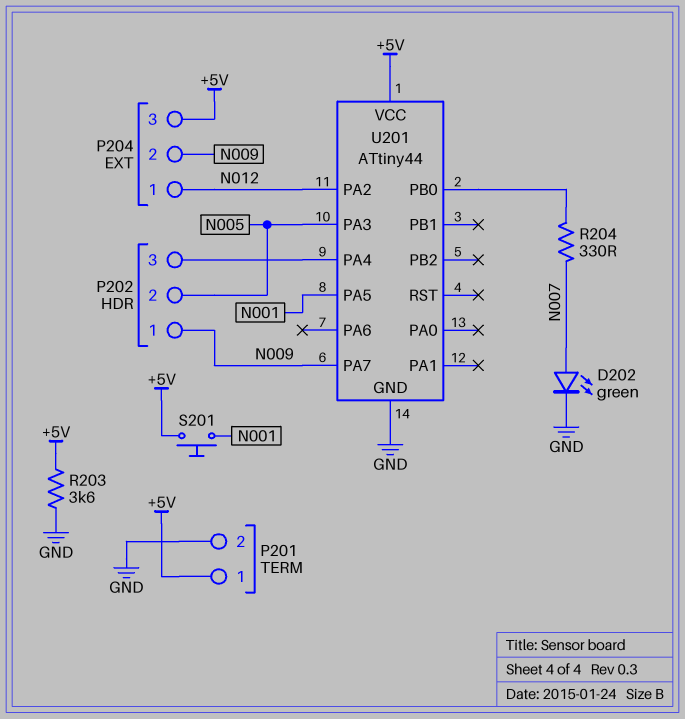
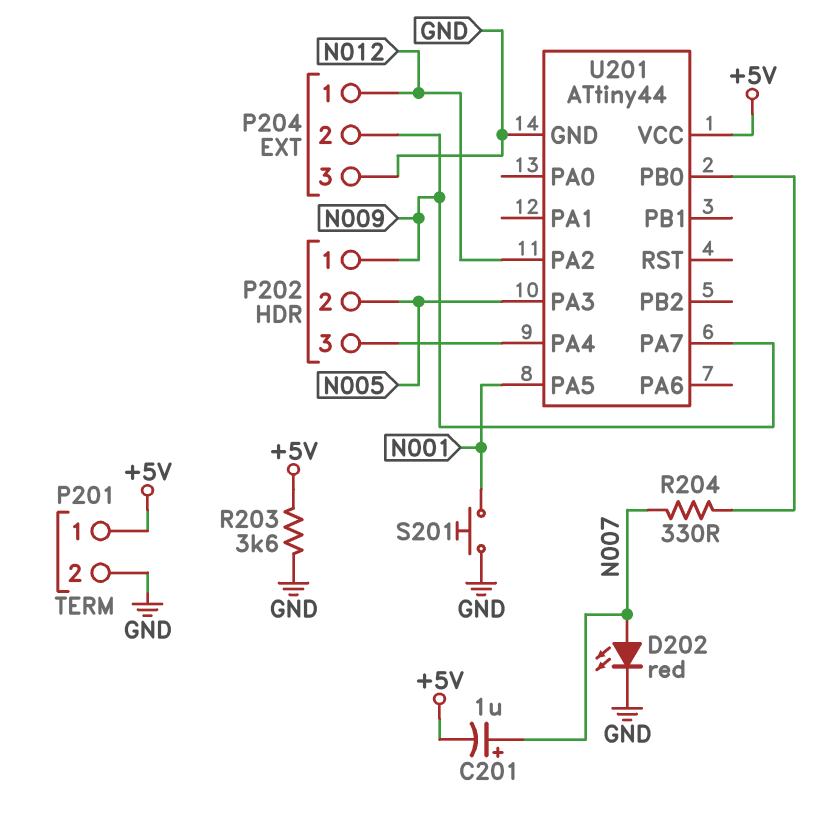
C201: none -> 1uF (plus N007, minus +5V)
D202: LED green (A N007, K GND) -> LED red (A N007, K GND)
P204 pin 3: +5V -> GND
S201: button (+5V, N001) -> button (GND, N001)

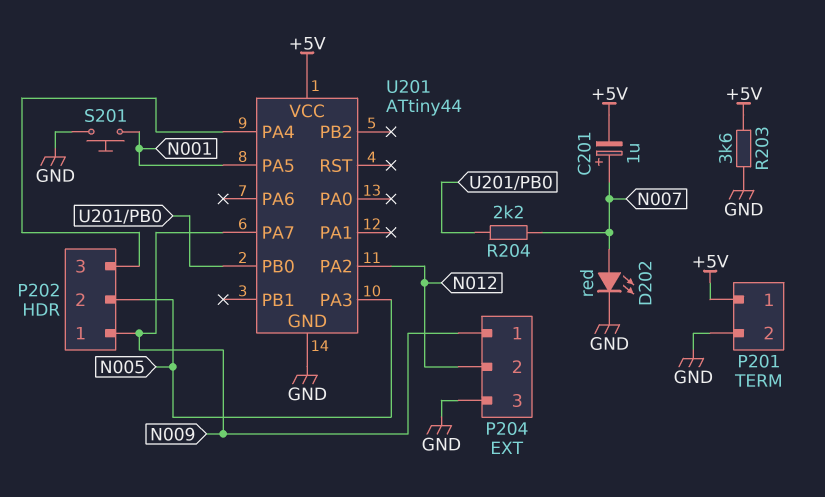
P204 pin 1: N012 -> N009
P204 pin 2: N009 -> N012
R204: 330 (N007, U201/PB0) -> 2.2k (N007, U201/PB0)

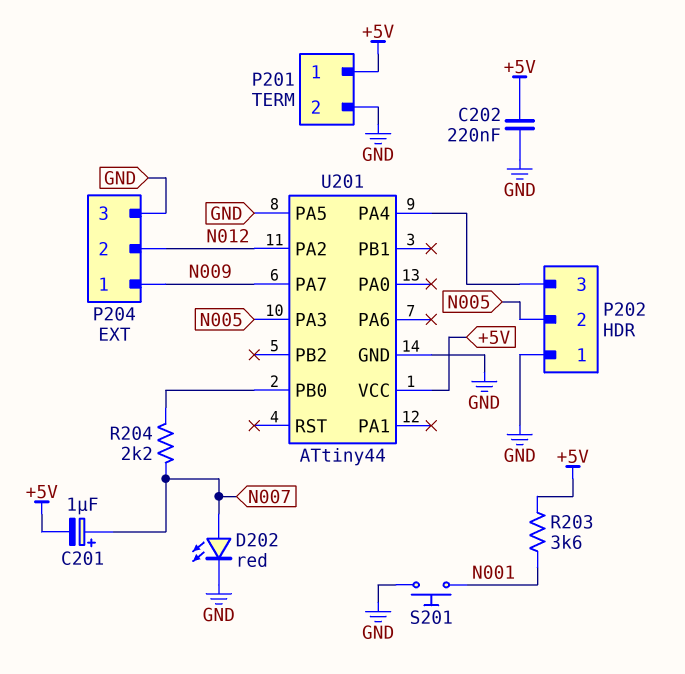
C202: none -> 220nF (+5V, GND)
P202 pin 1: N009 -> GND
R203: 3.6k (+5V, GND) -> 3.6k (+5V, N001)
U201 pin PA5: N001 -> GND

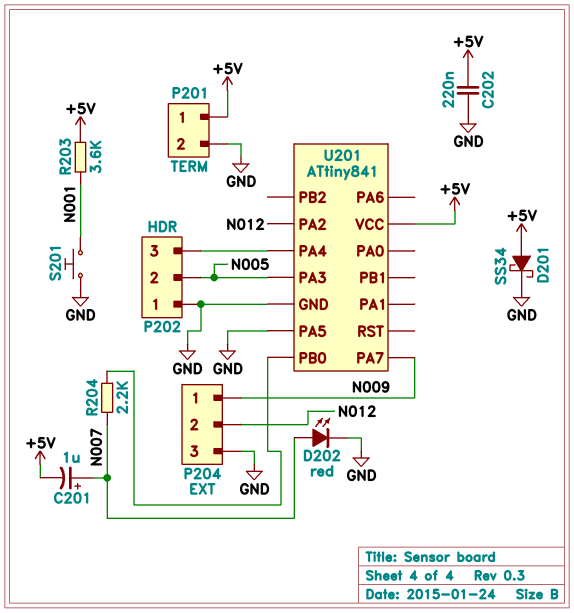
D201: none -> schottky SS34 (A +5V, K GND)
U201: ATtiny44 -> ATtiny841

